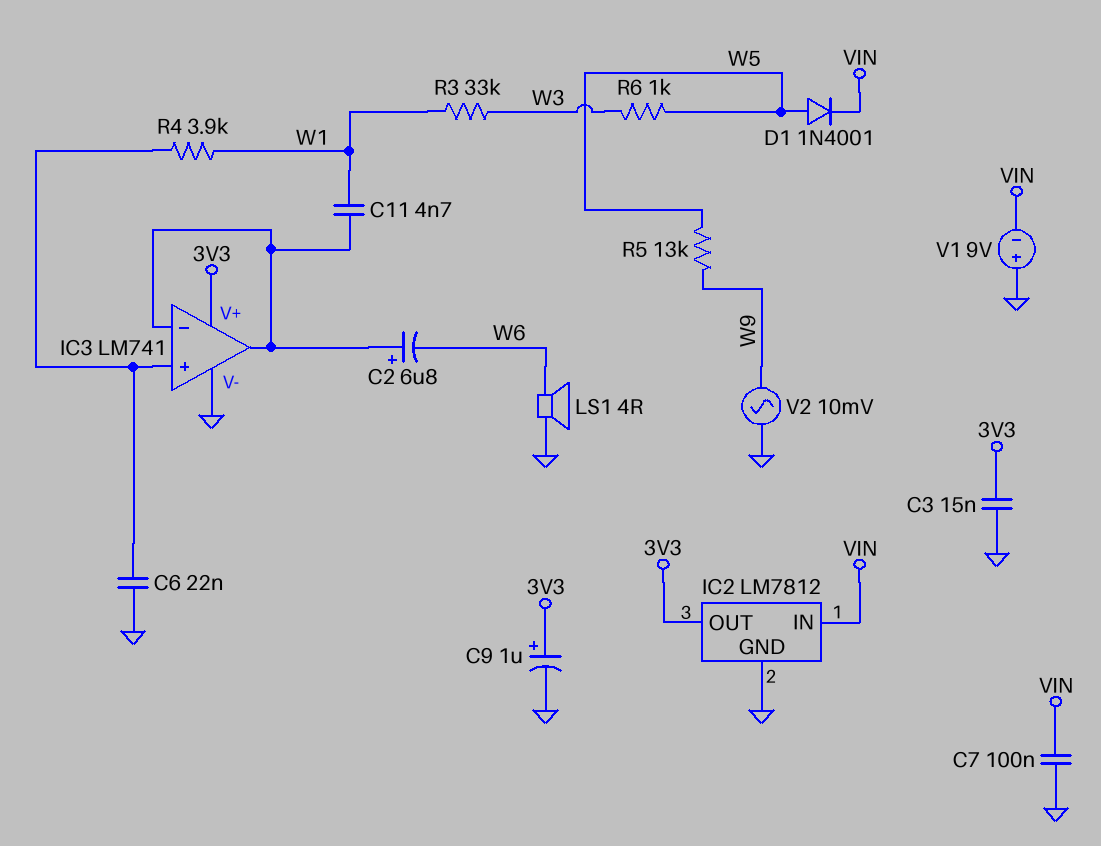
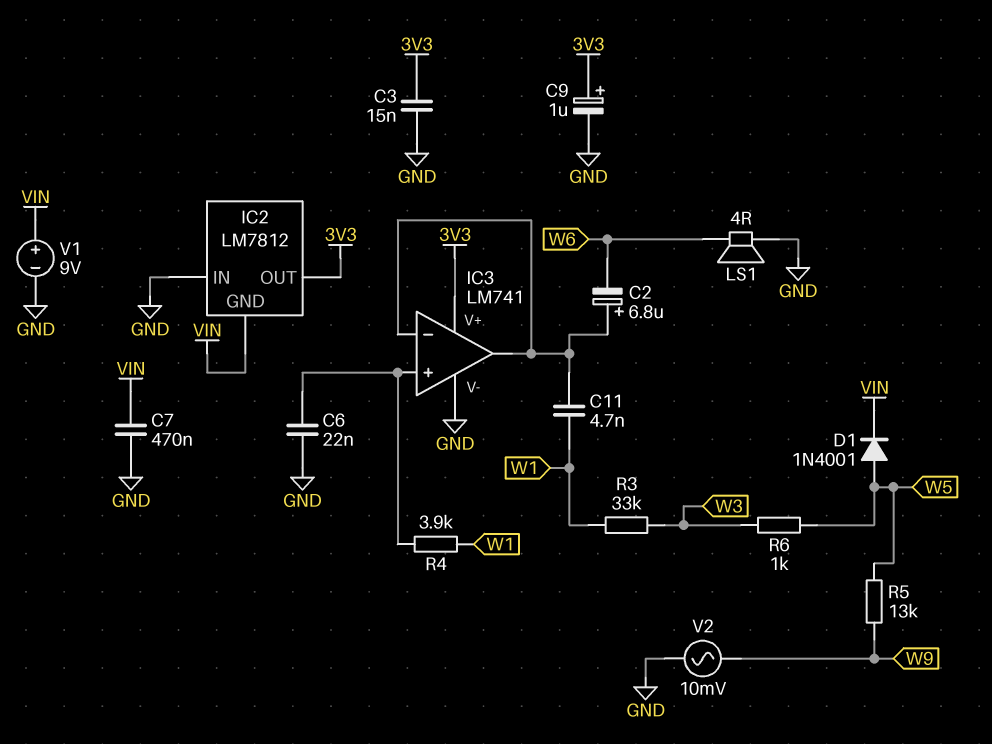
C7: 100nF (GND, VIN) -> 470nF (GND, VIN)
IC2 pin GND: GND -> VIN
IC2 pin IN: VIN -> GND
V1: 9V (plus GND, minus VIN) -> 9V (plus VIN, minus GND)

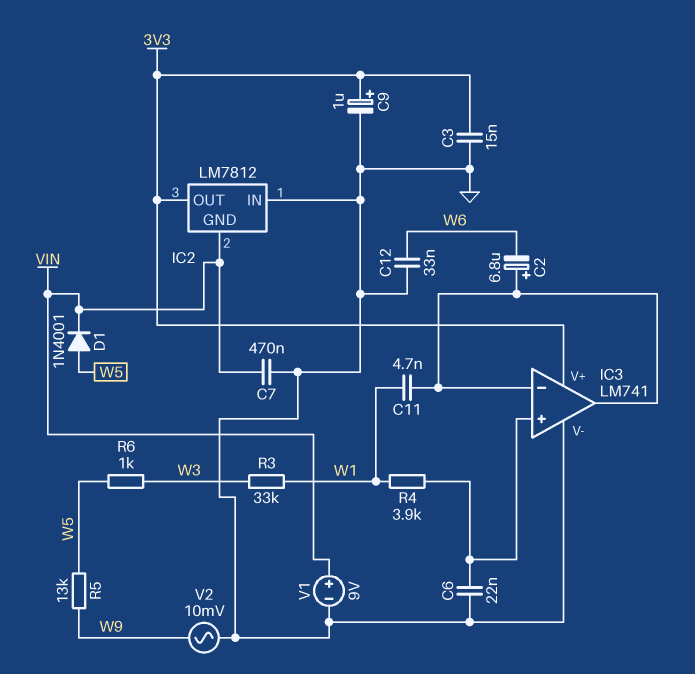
C12: none -> 33nF (GND, W6)
LS1: speaker 4R (GND, W6) -> none

